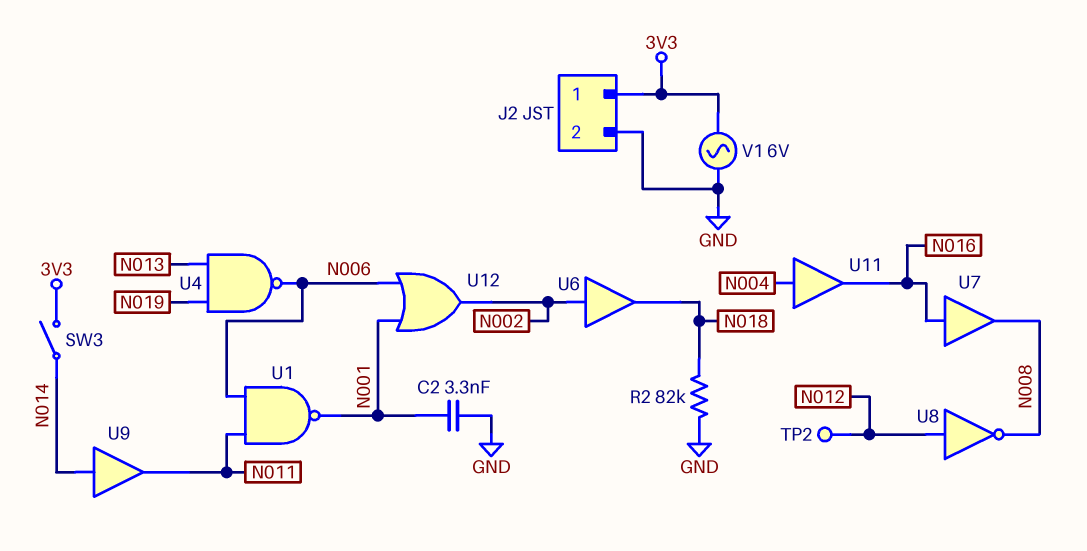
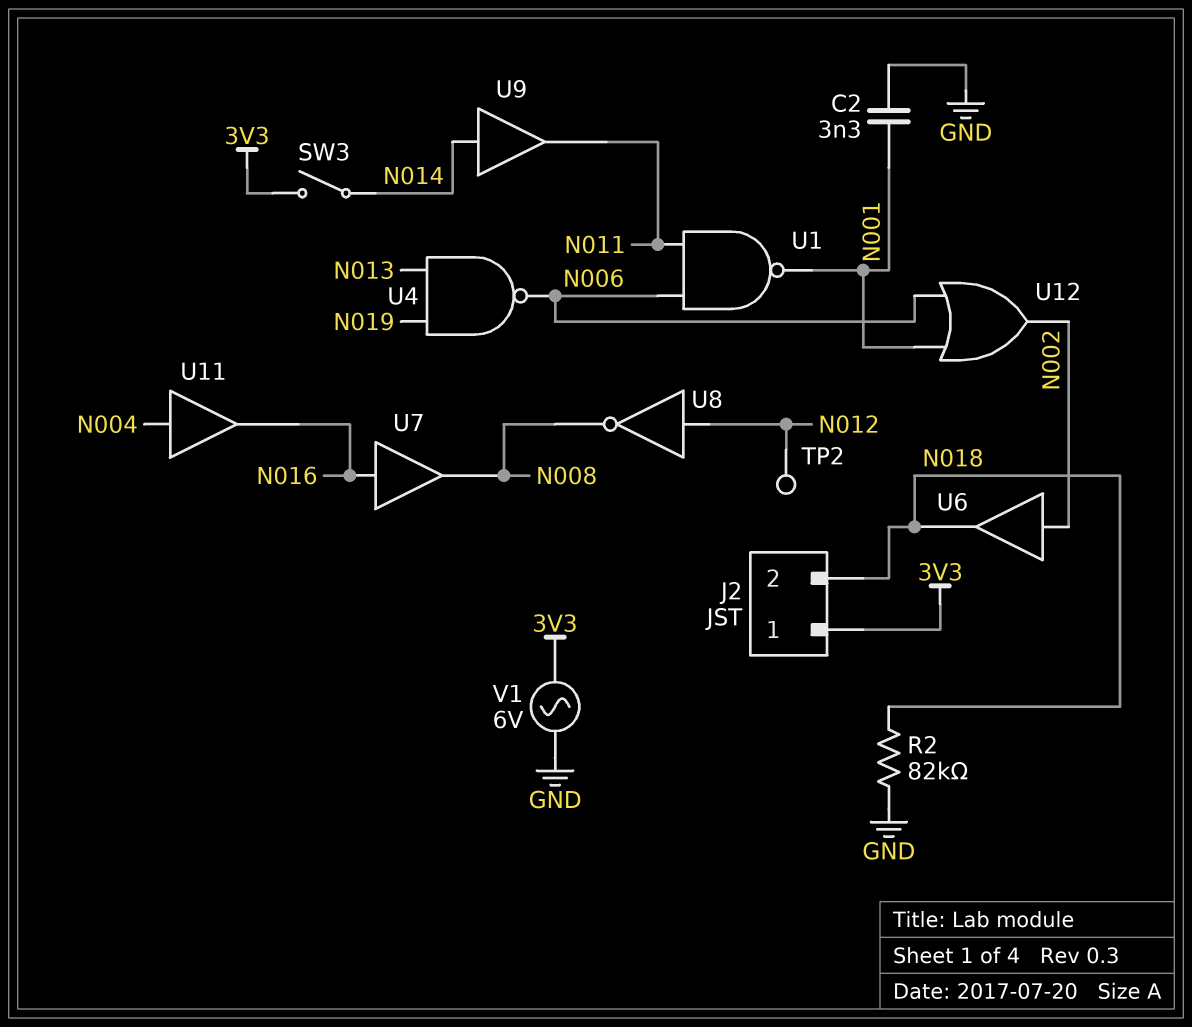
J2 pin 2: GND -> N018

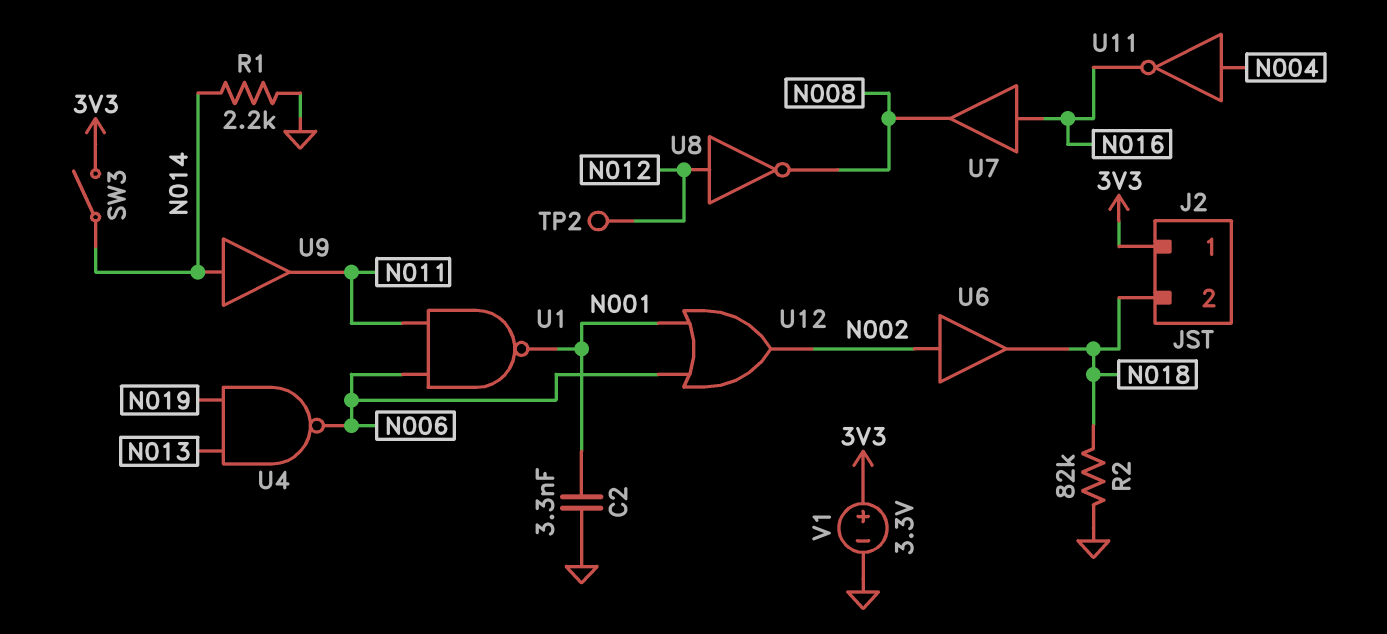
R1: none -> 2.2k (GND, N014)
U11: buffer (in N004, out N016) -> NOT (in N004, out N016)
V1: AC 6V (3V3, GND) -> 3.3V (plus 3V3, minus GND)

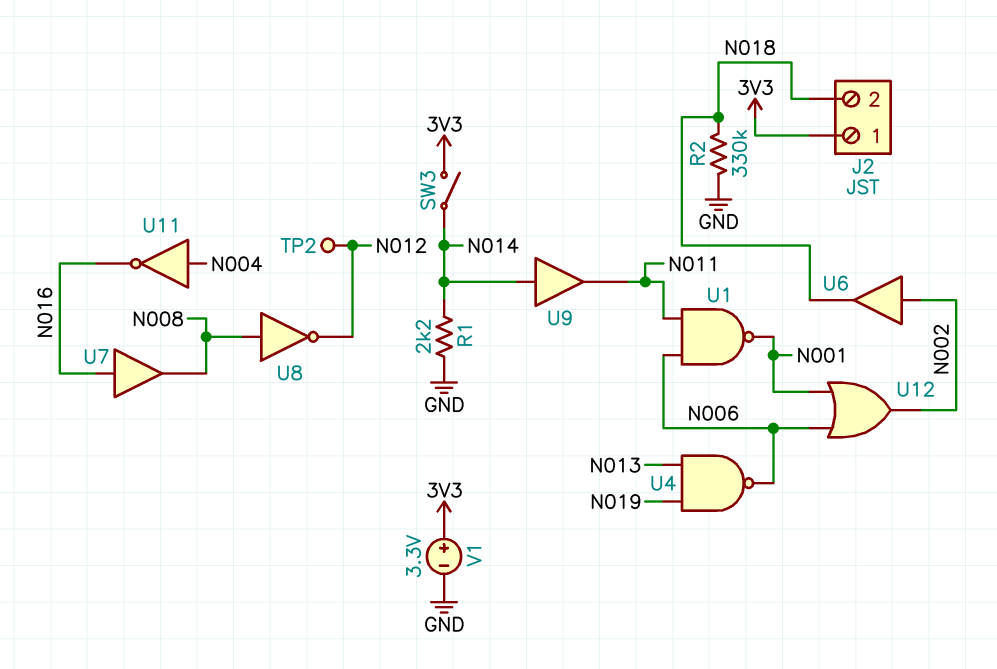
C2: 3.3nF (GND, N001) -> none
R2: 82k (GND, N018) -> 330k (GND, N018)
U8: NOT (in N012, out N008) -> NOT (in N008, out N012)

